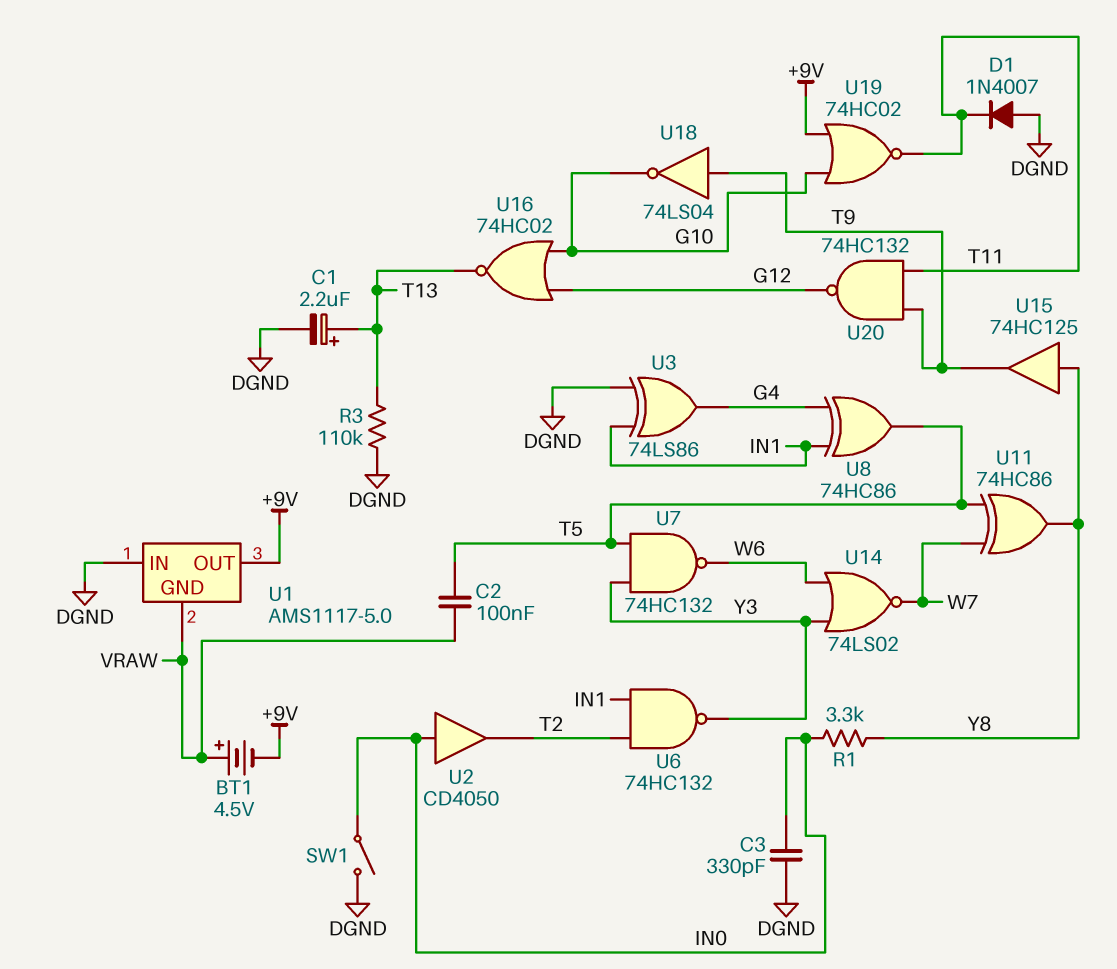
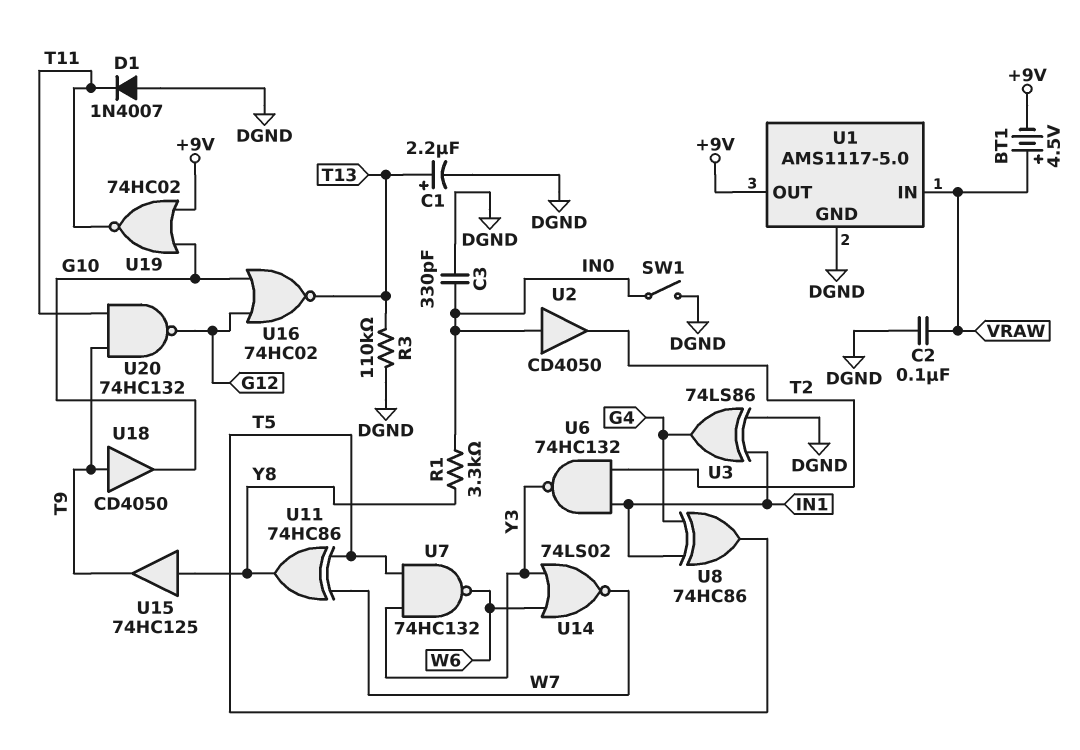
C2: 100nF (T5, VRAW) -> 100nF (DGND, VRAW)
U1 pin GND: VRAW -> DGND
U1 pin IN: DGND -> VRAW
U18: NOT 74LS04 (in T9, out G10) -> buffer CD4050 (in T9, out G10)

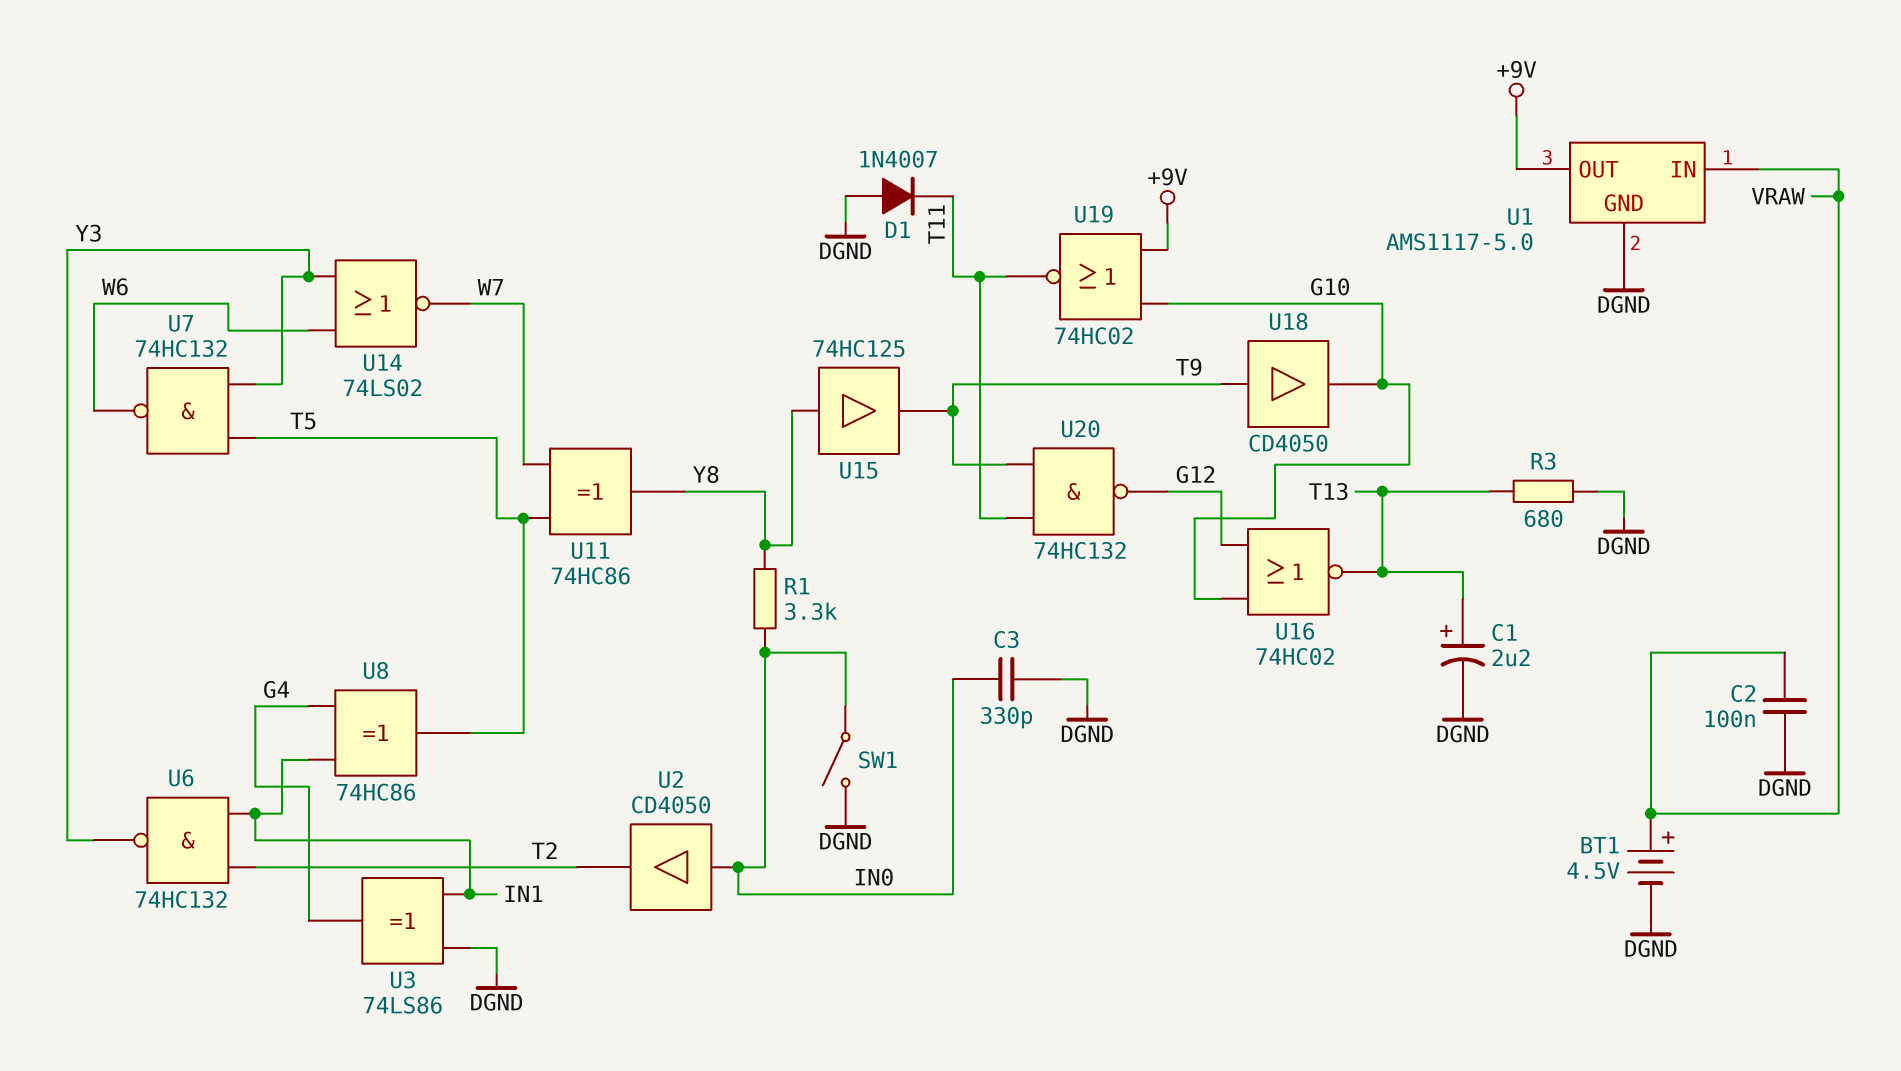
BT1: 4.5V (plus VRAW, minus +9V) -> 4.5V (plus VRAW, minus DGND)
R3: 110k (DGND, T13) -> 680 (DGND, T13)

